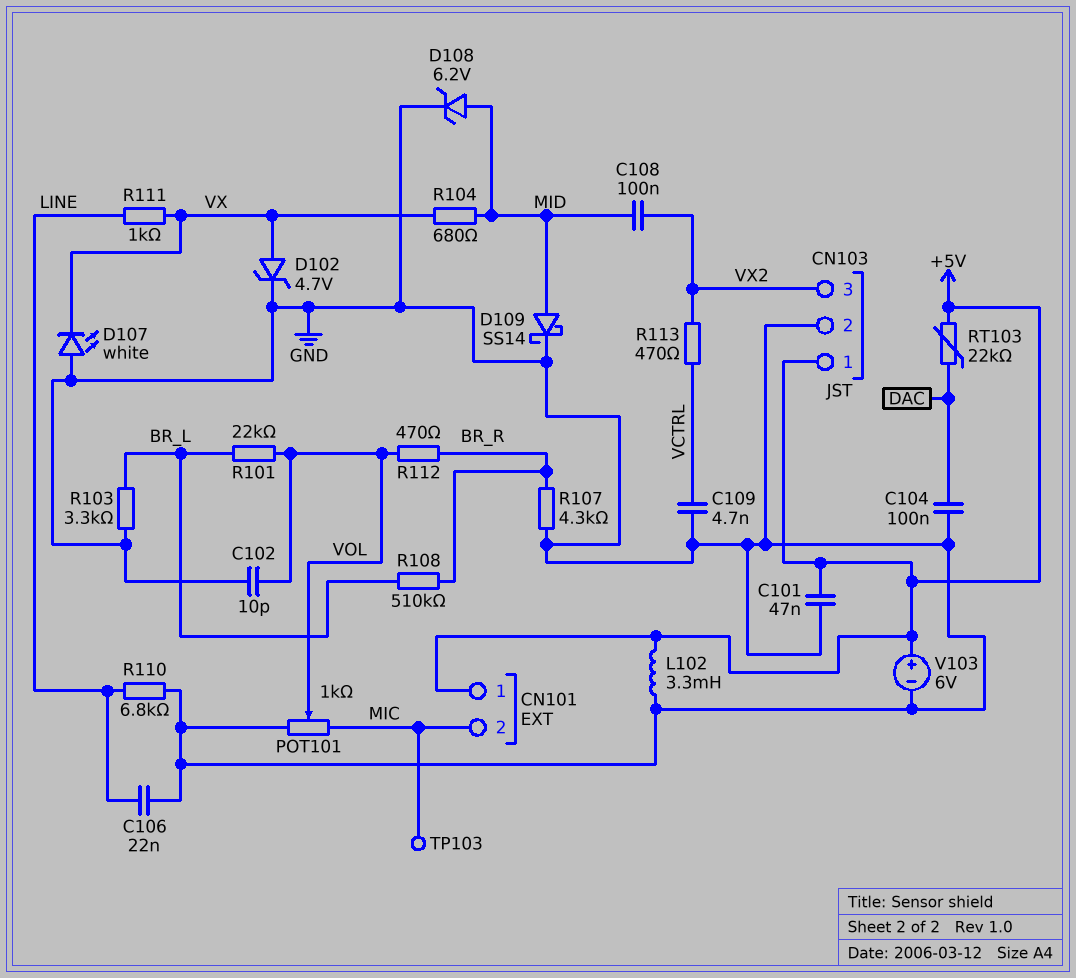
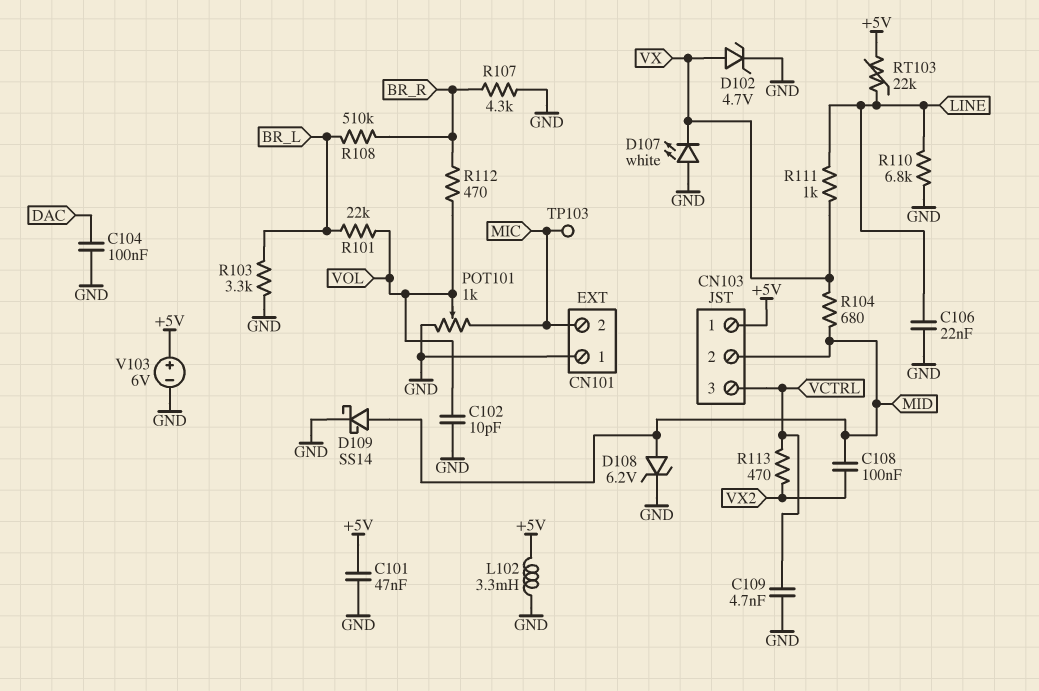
CN101 pin 1: +5V -> GND
CN103 pin 2: GND -> MID
CN103 pin 3: VX2 -> VCTRL
RT103: 22k (+5V, DAC) -> 22k (+5V, LINE)

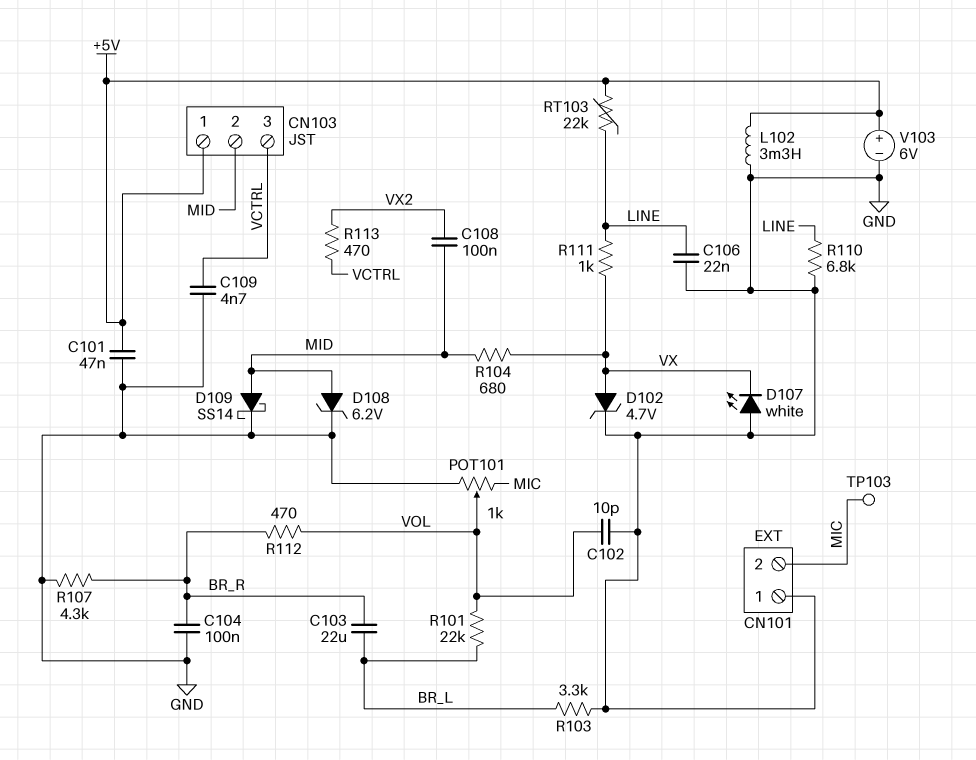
C103: none -> 22uF (BR_L, BR_R)
C104: 100nF (DAC, GND) -> 100nF (BR_R, GND)
R108: 510k (BR_L, BR_R) -> none

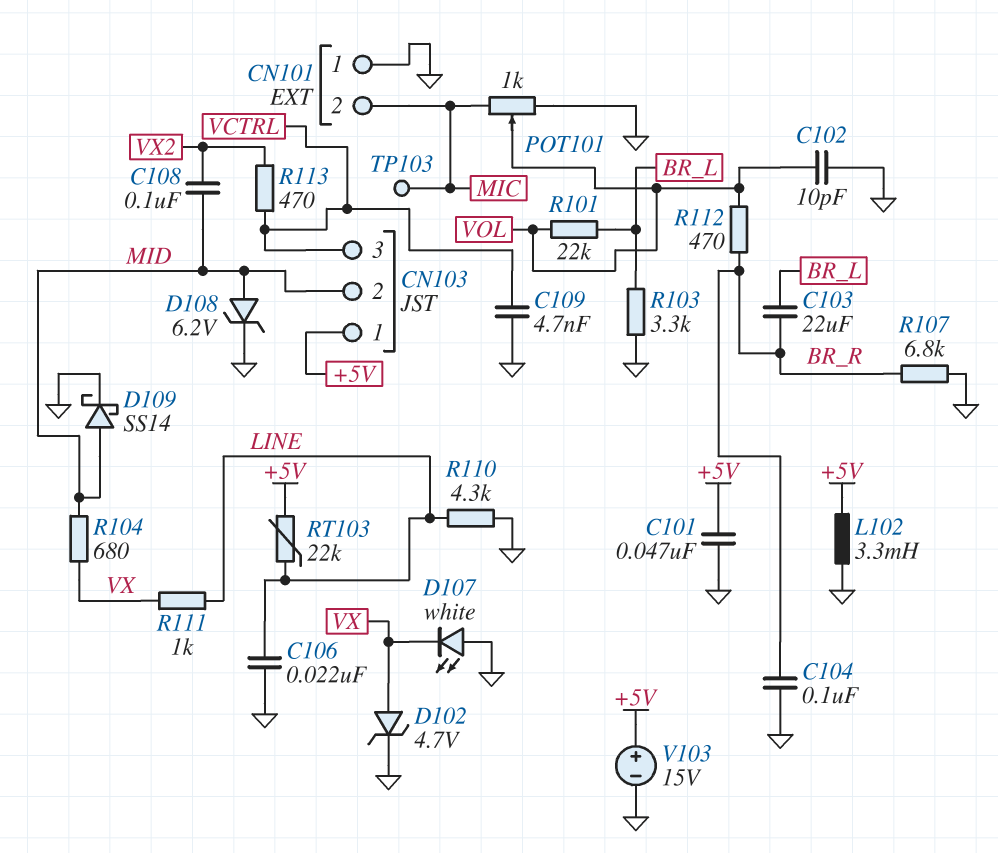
R107: 4.3k (BR_R, GND) -> 6.8k (BR_R, GND)
R110: 6.8k (GND, LINE) -> 4.3k (GND, LINE)
V103: 6V (plus +5V, minus GND) -> 15V (plus +5V, minus GND)

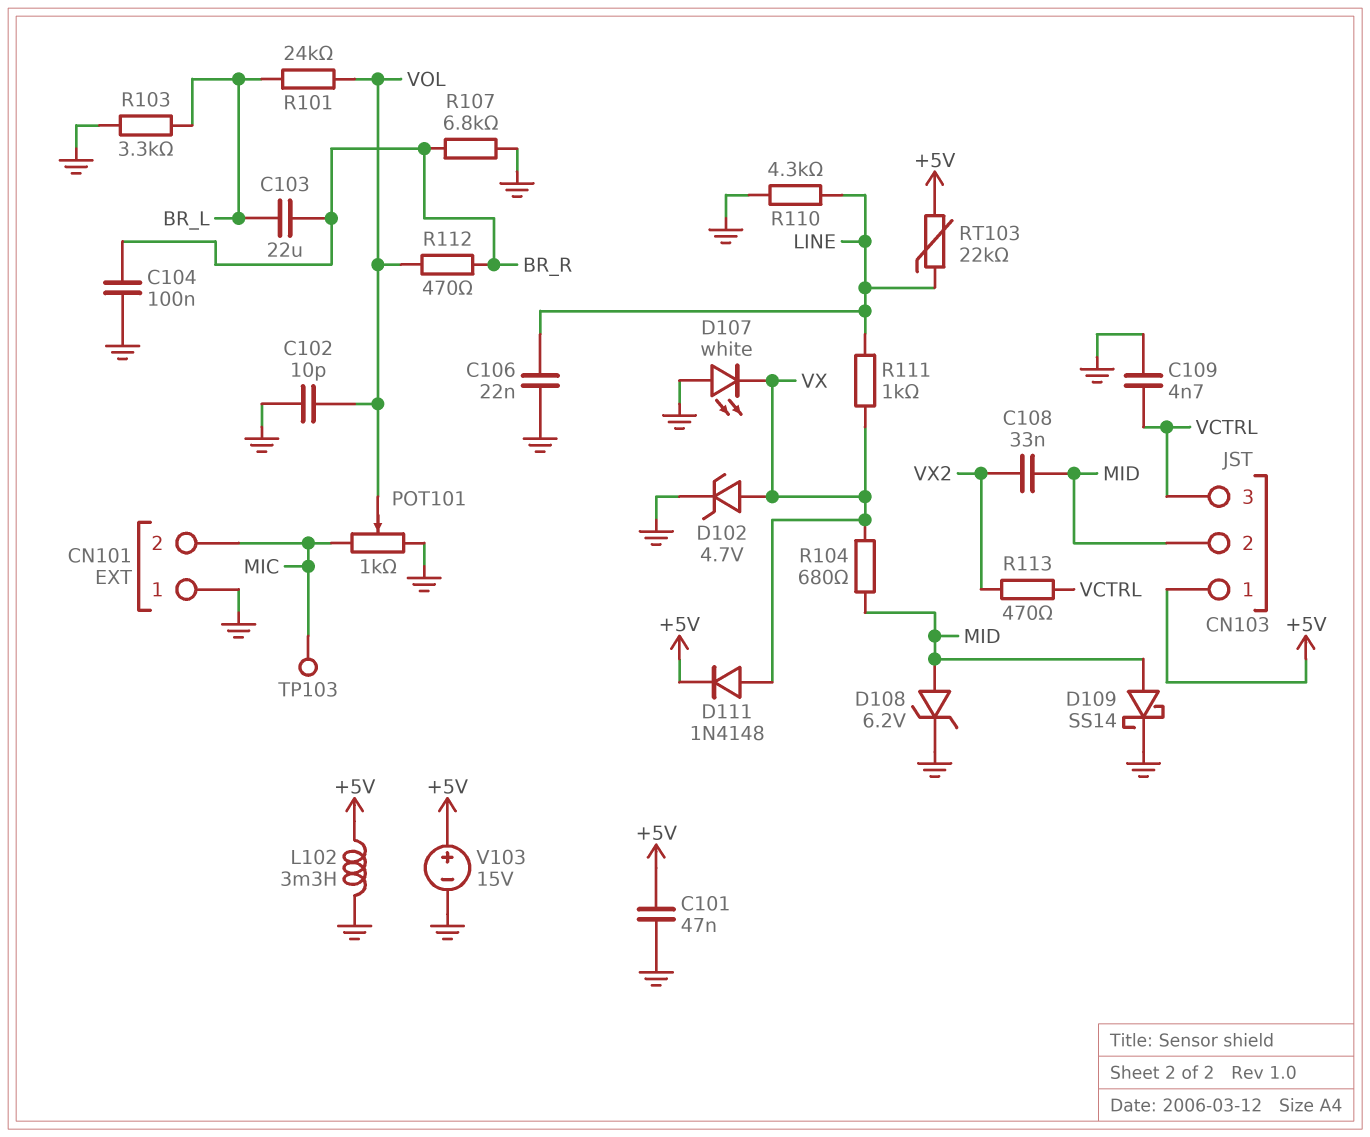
C108: 100nF (MID, VX2) -> 33nF (MID, VX2)
D111: none -> diode 1N4148 (A VX, K +5V)
R101: 22k (BR_L, VOL) -> 24k (BR_L, VOL)

